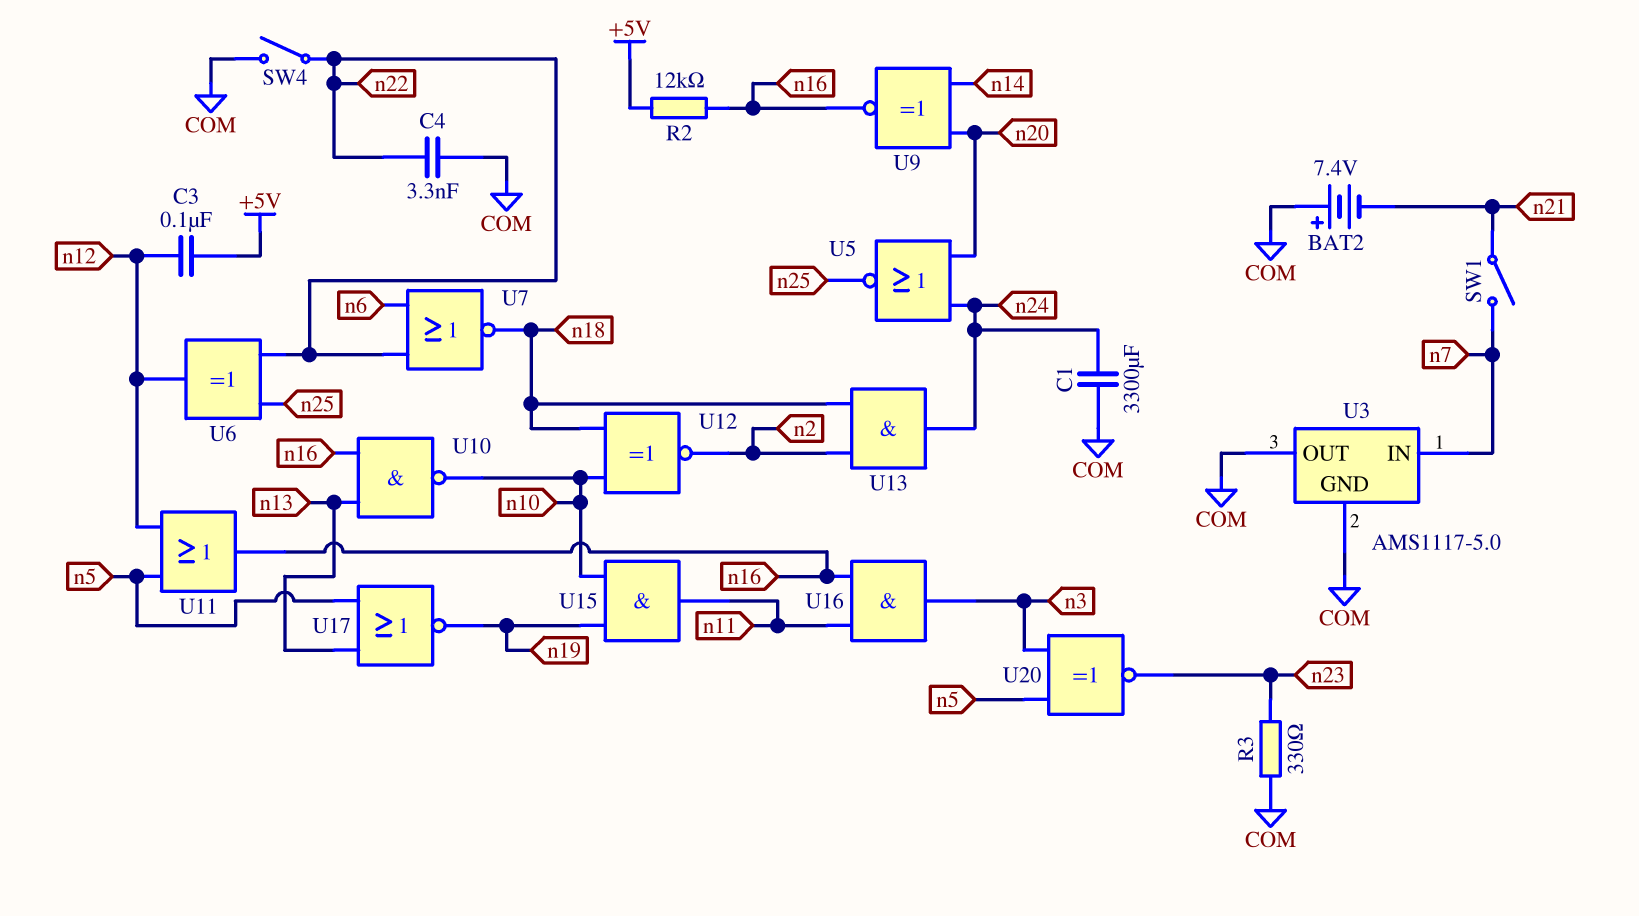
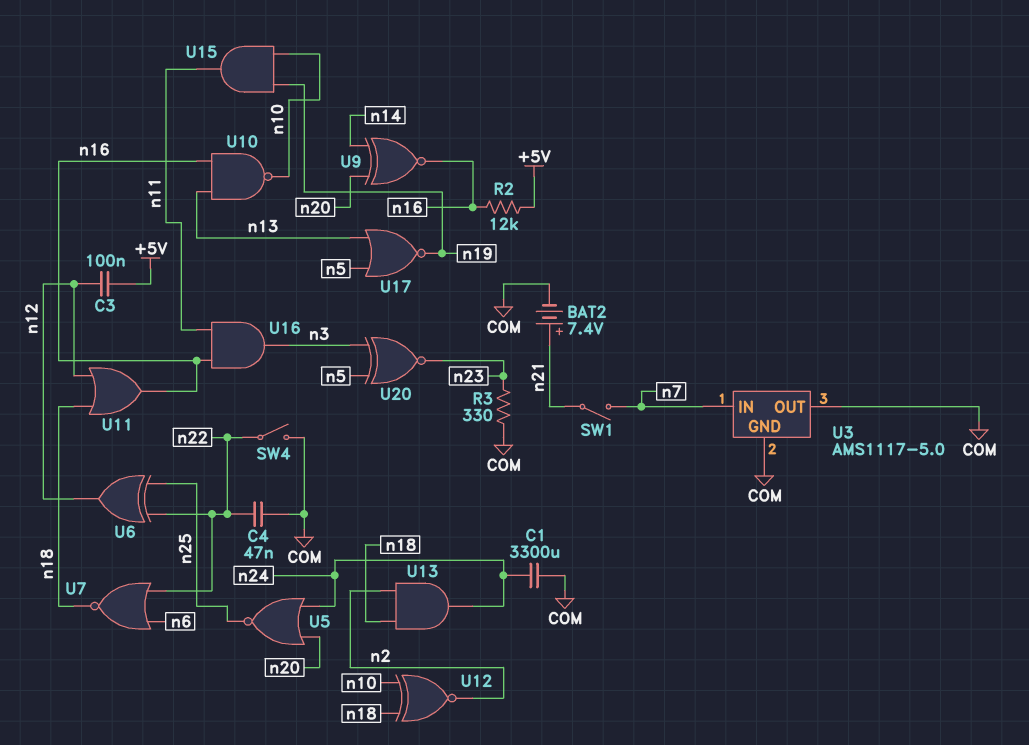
BAT2: 7.4V (plus COM, minus n21) -> 7.4V (plus n21, minus COM)
C4: 3.3nF (COM, n22) -> 47nF (COM, n22)
U11: OR (in n5, in n12, out n16) -> OR (in n12, in n18, out n16)

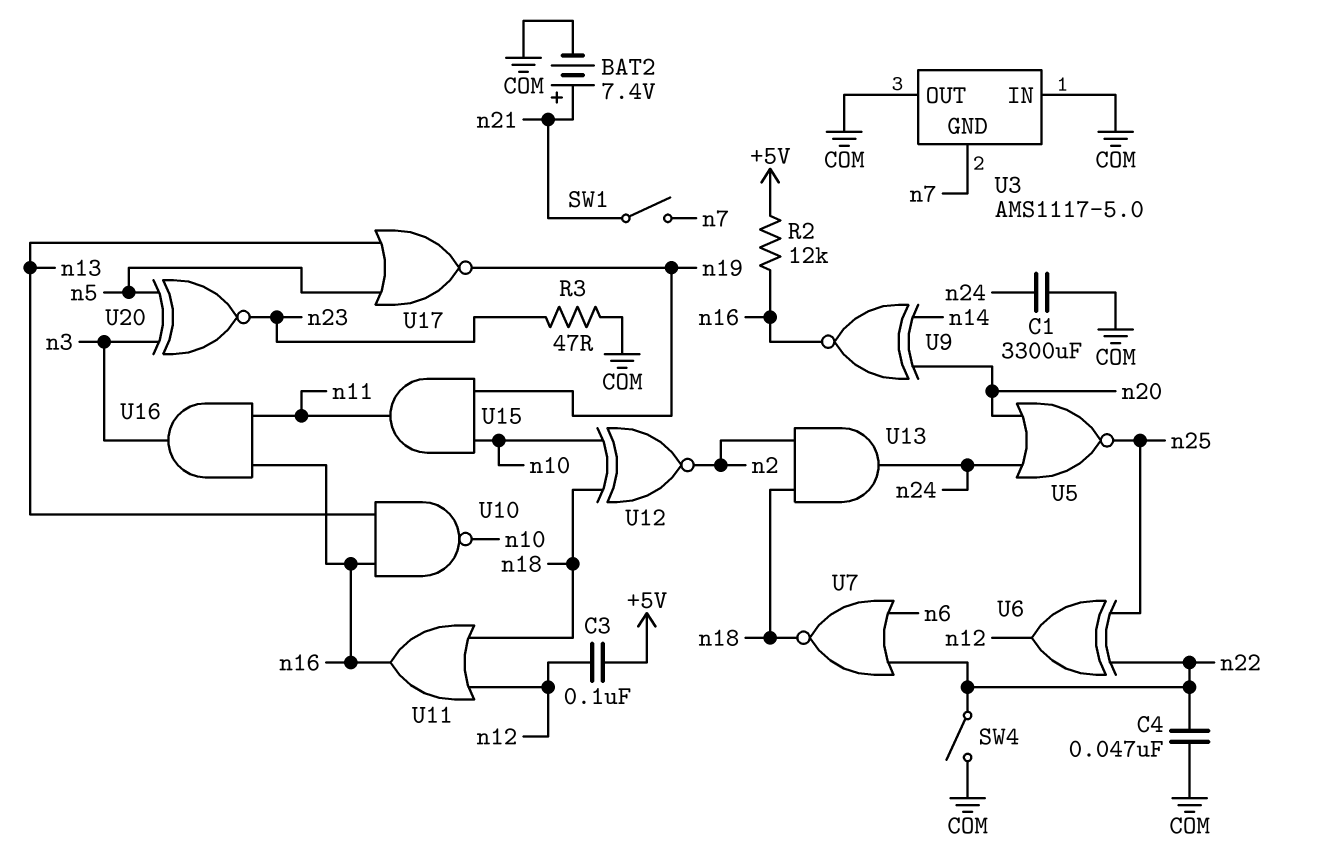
R3: 330 (COM, n23) -> 47 (COM, n23)
U3 pin GND: COM -> n7
U3 pin IN: n7 -> COM

